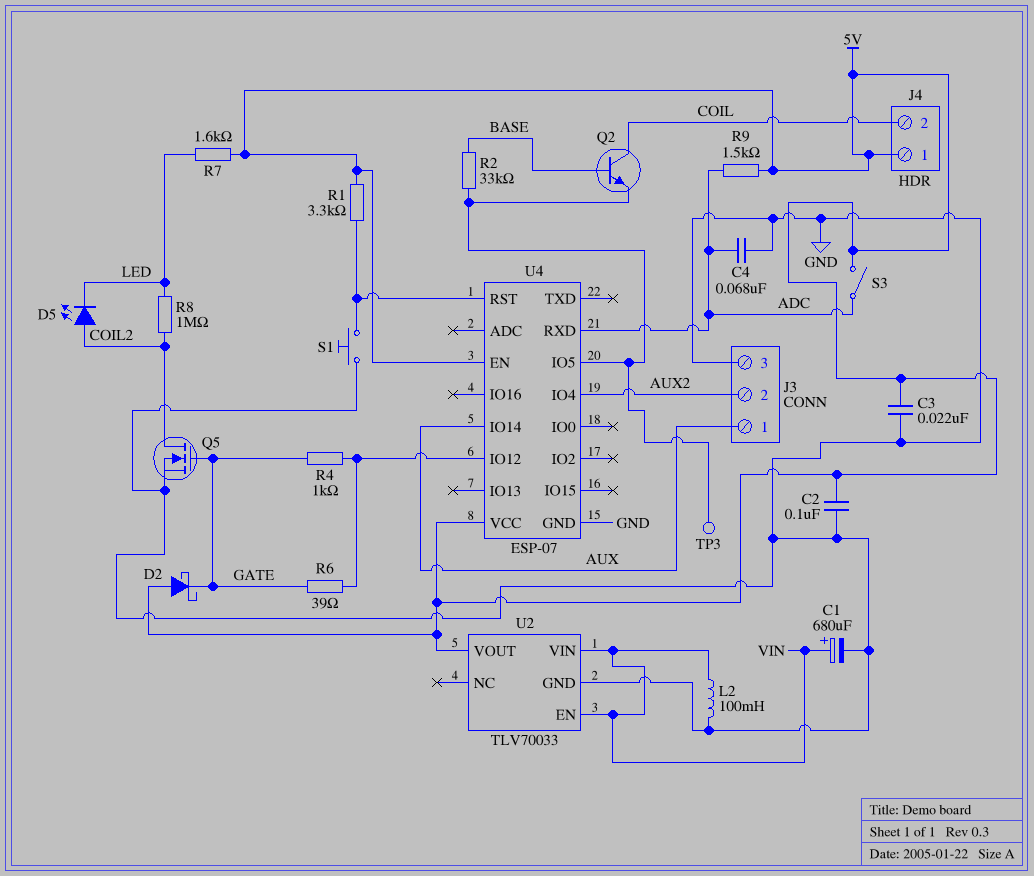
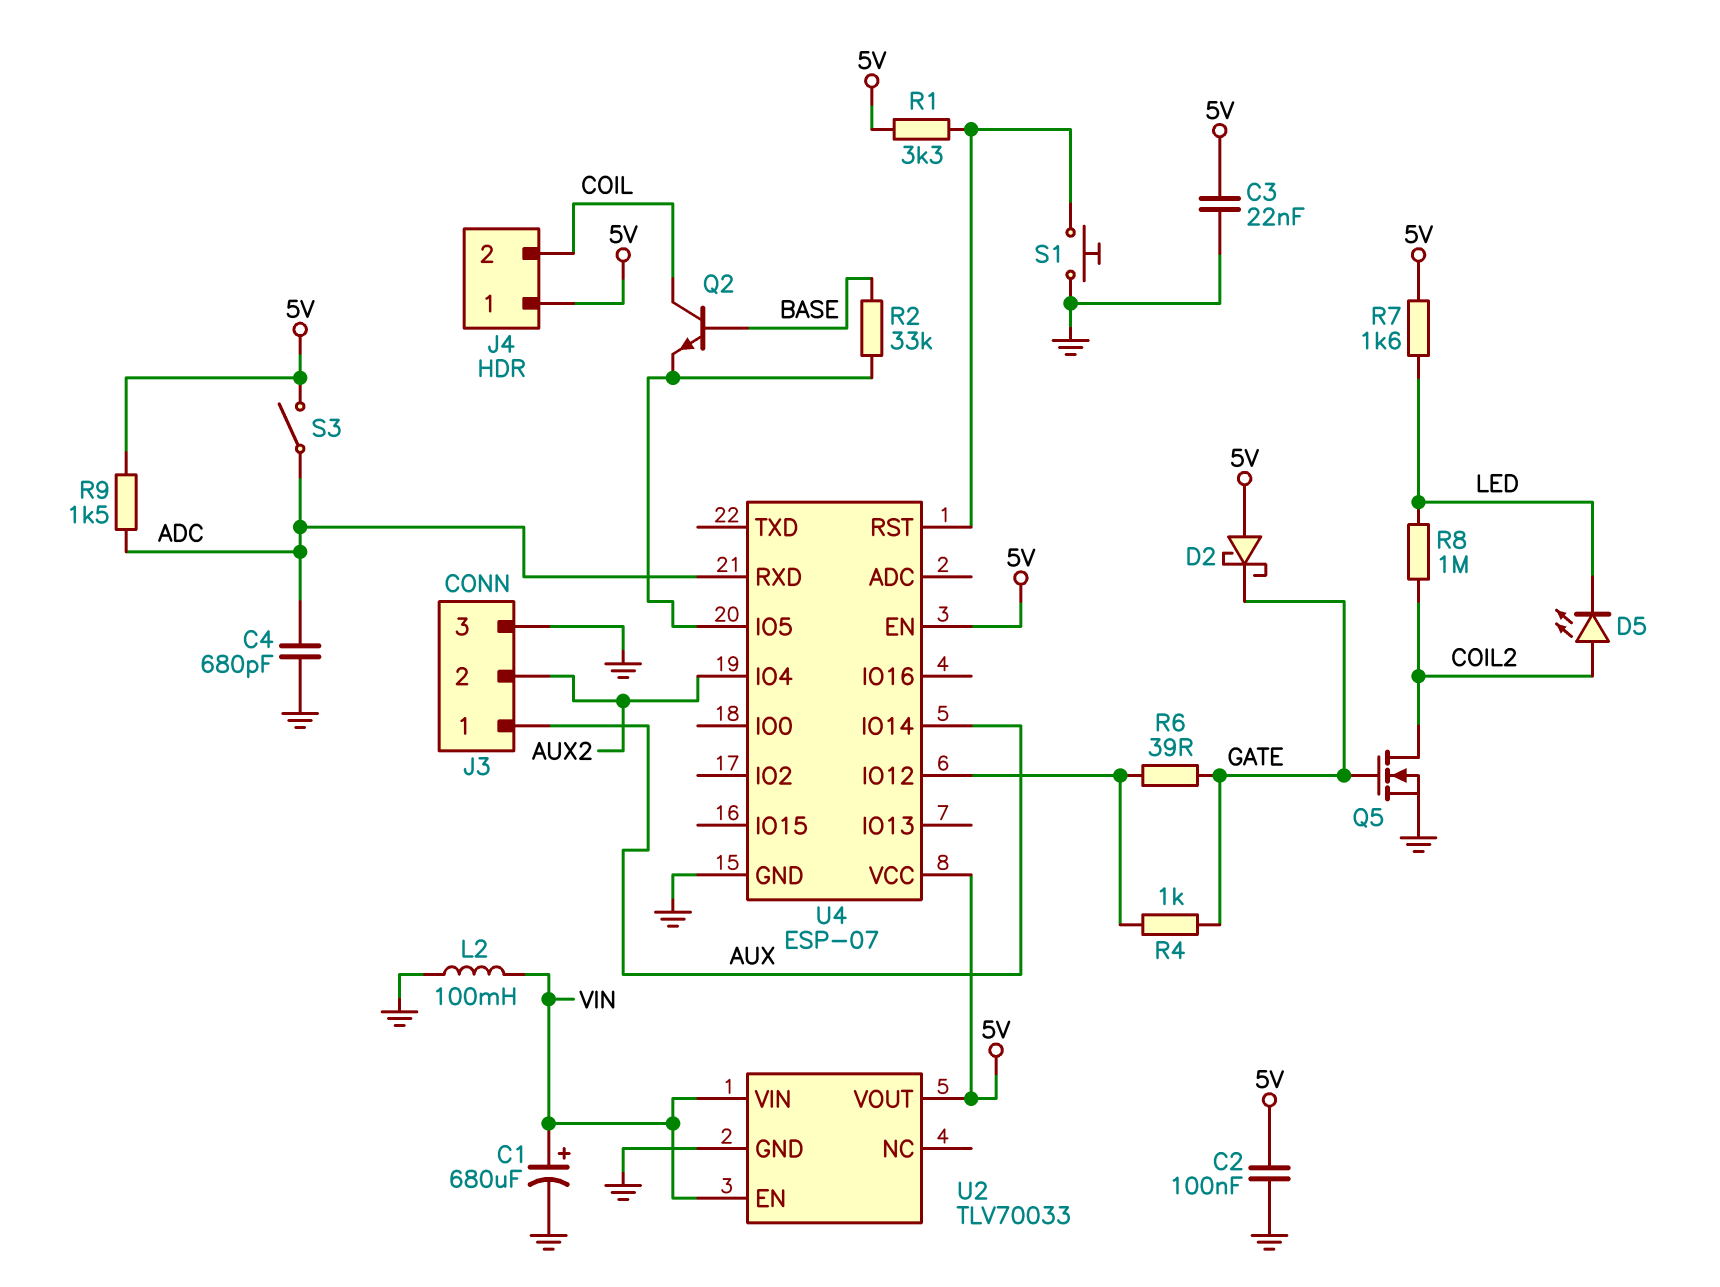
C4: 68nF (ADC, GND) -> 680pF (ADC, GND)
TP3: test point (U4/IO5) -> none

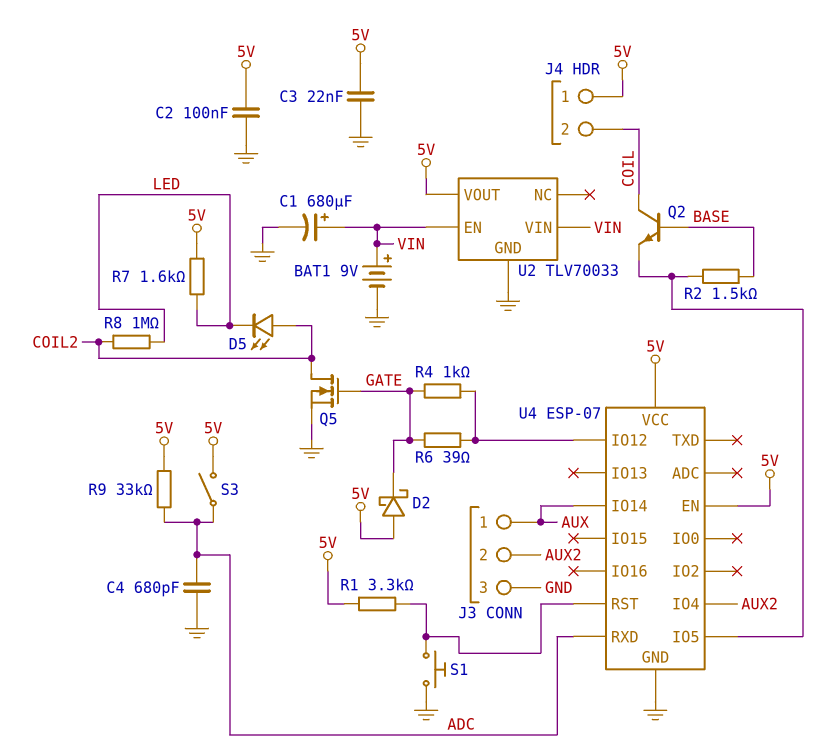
BAT1: none -> 9V (plus VIN, minus GND)
L2: 100mH (GND, VIN) -> none
R2: 33k (BASE, U4/IO5) -> 1.5k (BASE, U4/IO5)
R9: 1.5k (5V, ADC) -> 33k (5V, ADC)

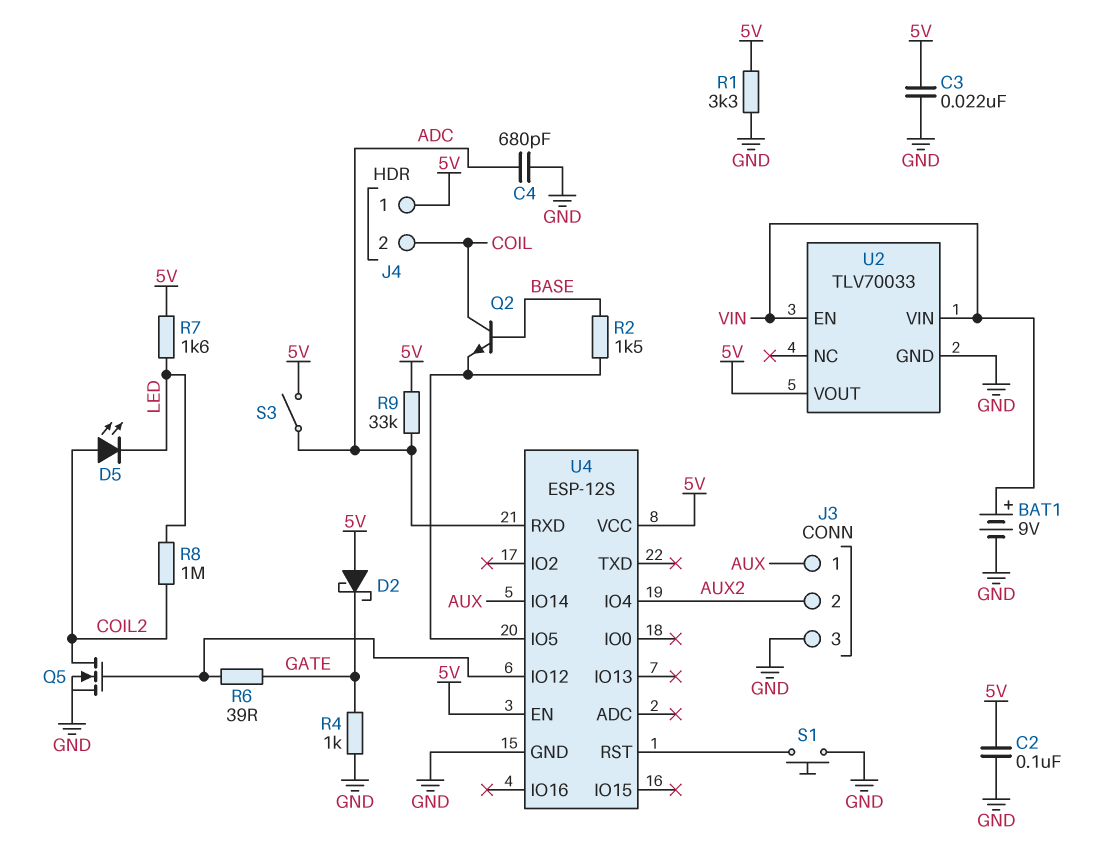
C1: 680uF (plus VIN, minus GND) -> none
Q5: NMOS (G GATE, D COIL2, S GND) -> NMOS (G U4/IO12, D COIL2, S GND)
R1: 3.3k (5V, U4/RST) -> 3.3k (5V, GND)
R4: 1k (GATE, U4/IO12) -> 1k (GATE, GND)
U4: ESP-07 -> ESP-12S

